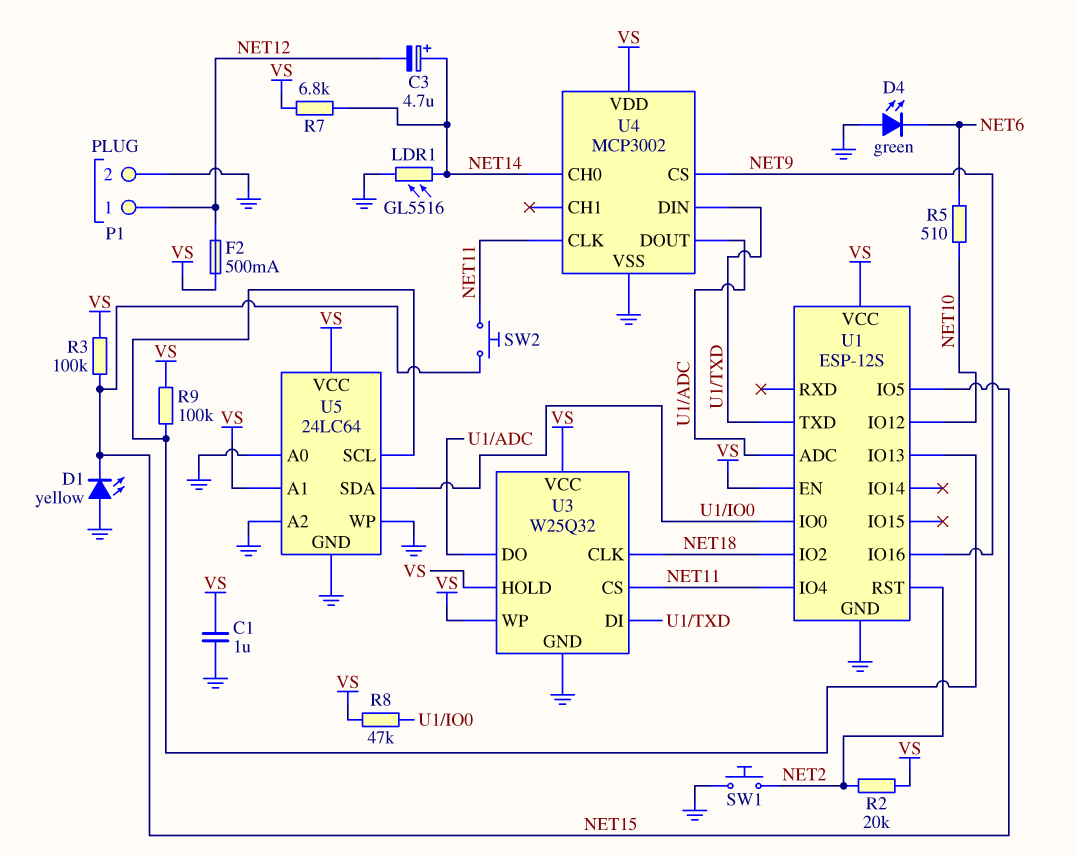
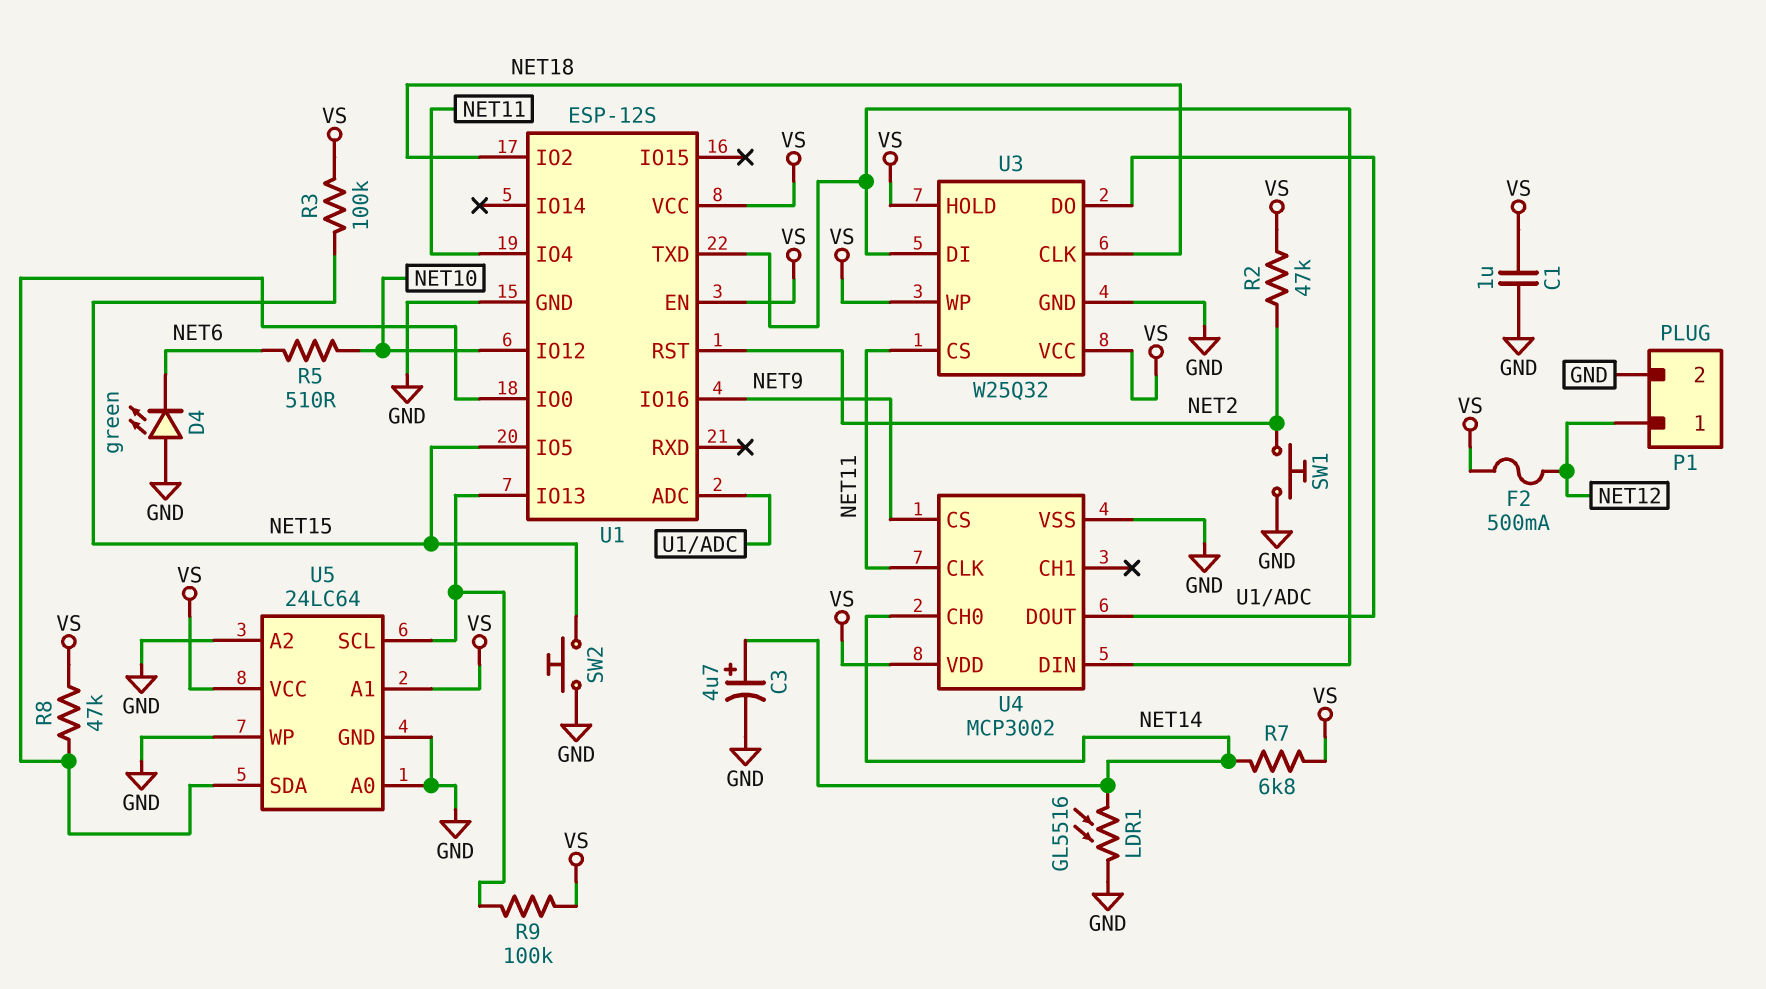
C3: 4.7uF (plus NET14, minus NET12) -> 4.7uF (plus NET14, minus GND)
D1: LED yellow (A GND, K NET15) -> none
R2: 20k (NET2, VS) -> 47k (NET2, VS)
SW2: button (NET11, NET15) -> button (GND, NET15)

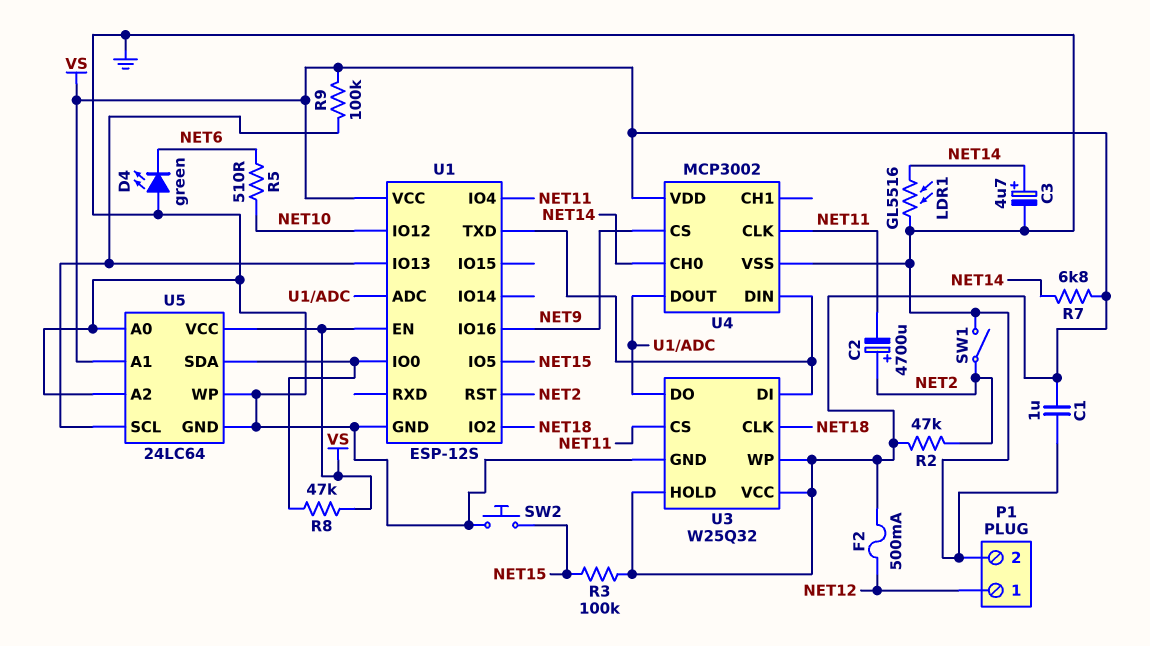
C2: none -> 4700uF (plus NET2, minus NET11)
SW1: button (GND, NET2) -> switch (GND, NET2)

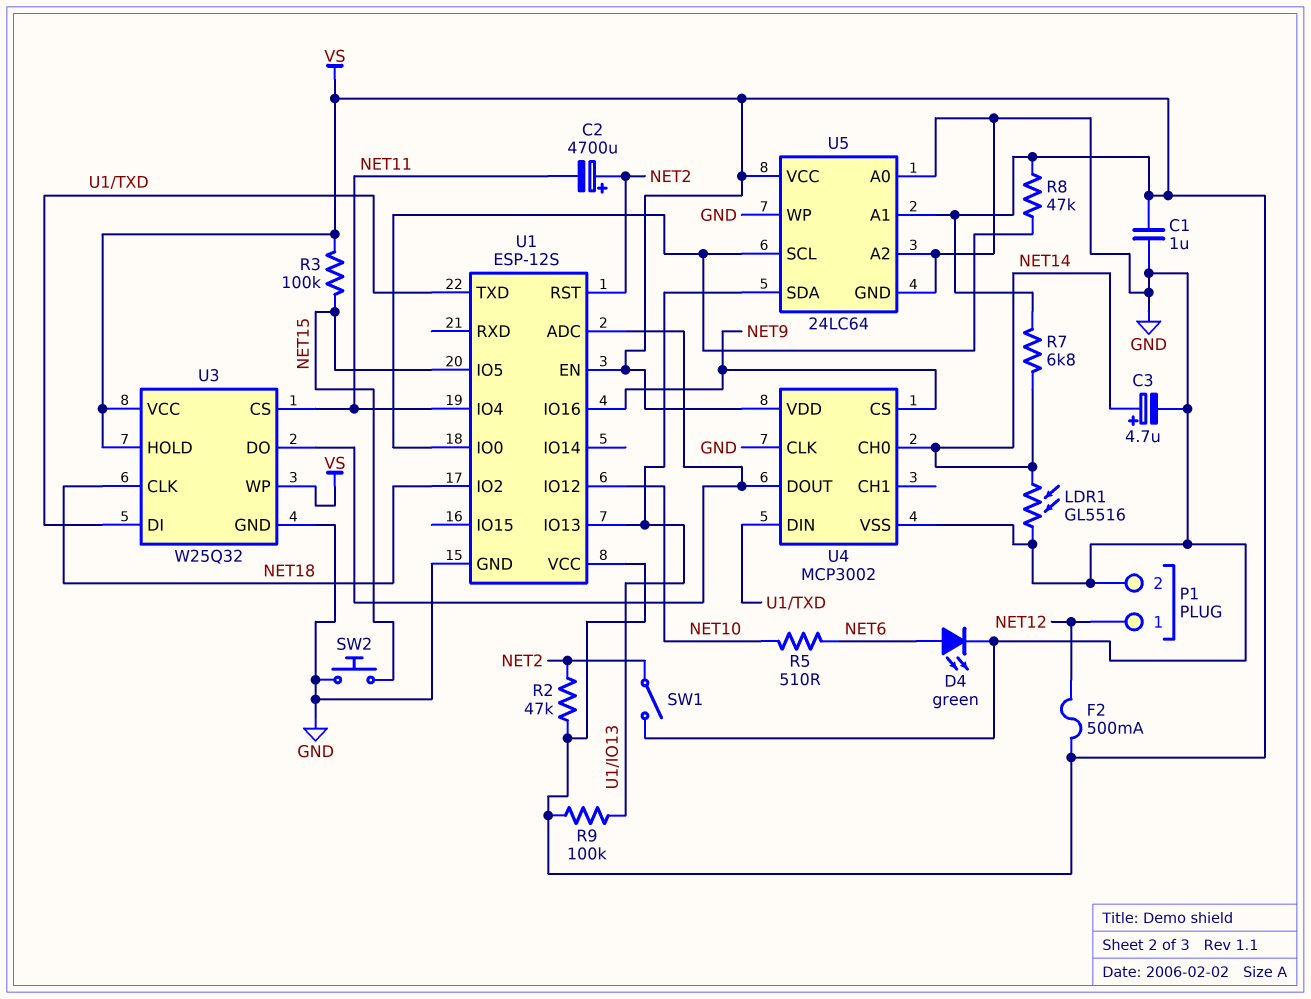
D4: LED green (A GND, K NET6) -> LED green (A NET6, K GND)
U4 pin CLK: NET11 -> GND
U5 pin SCL: U1/IO13 -> U1/IO0
U5 pin SDA: U1/IO0 -> U1/IO13

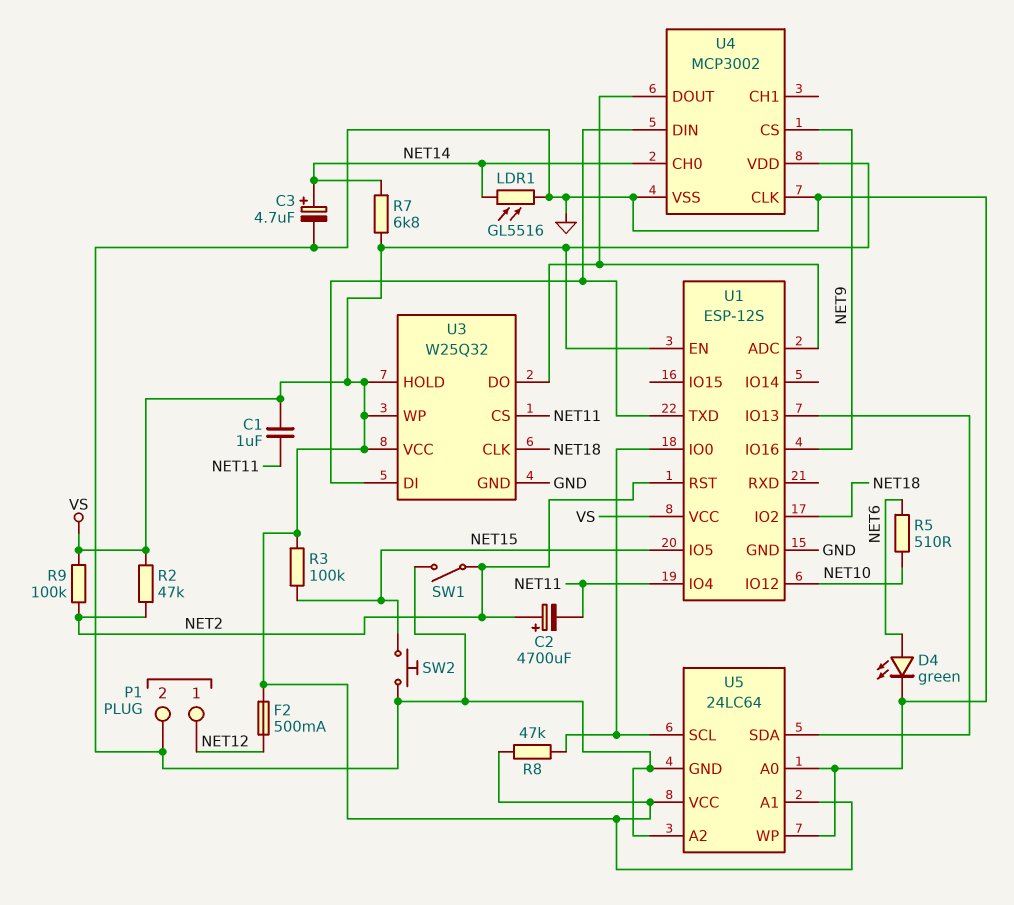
C1: 1uF (GND, VS) -> 1uF (NET11, VS)
R9: 100k (U1/IO13, VS) -> 100k (NET2, VS)

